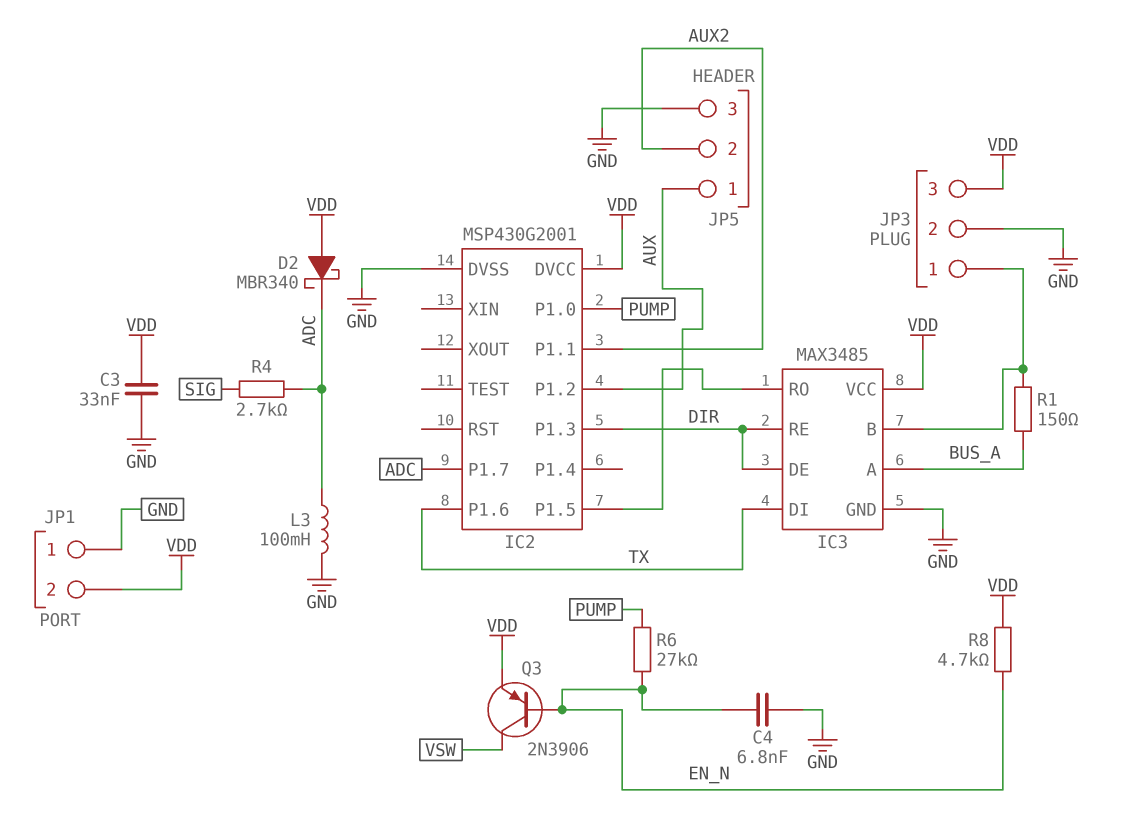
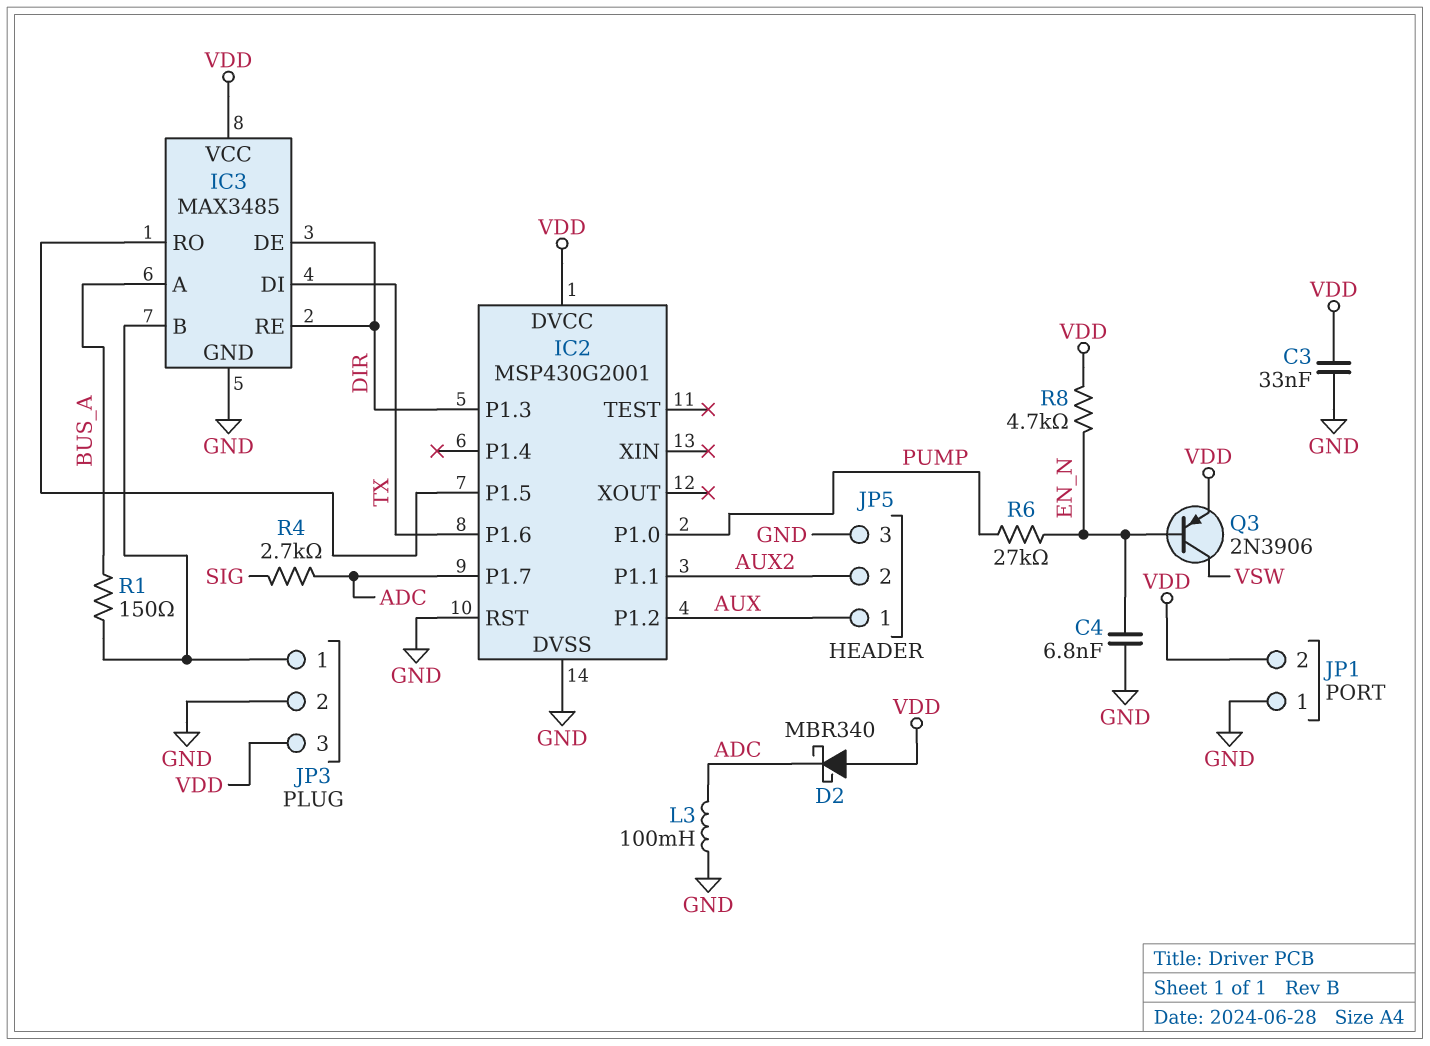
IC2 pin RST: none -> GND

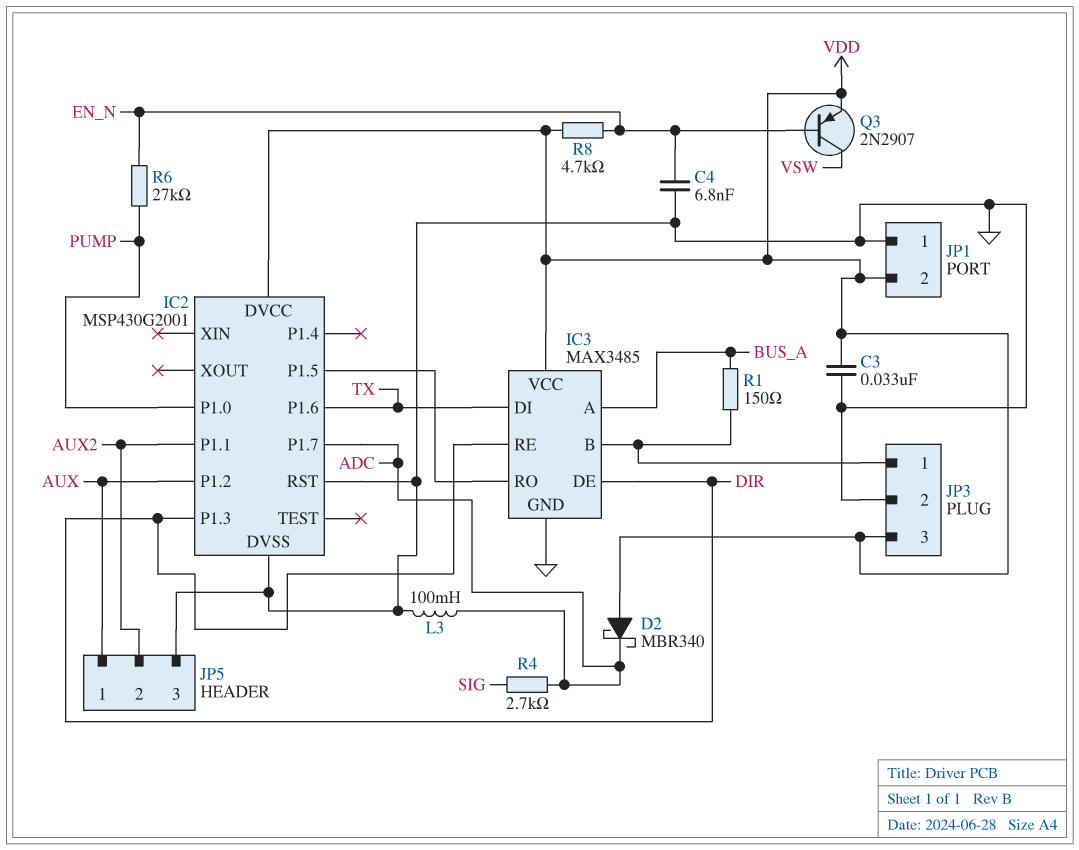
Q3: PNP 2N3906 (B EN_N, C VSW, E VDD) -> PNP 2N2907 (B EN_N, C VSW, E VDD)

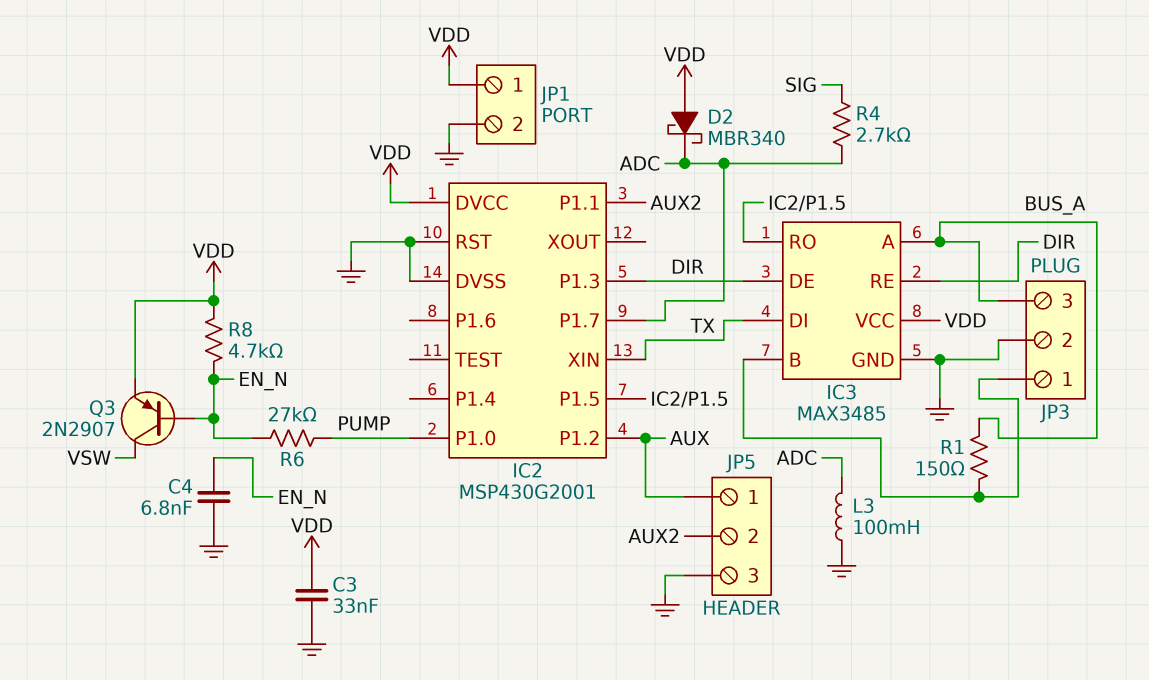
IC2 pin P1.6: TX -> none
IC2 pin XIN: none -> TX
JP1 pin 1: GND -> VDD
JP1 pin 2: VDD -> GND
JP3 pin 3: VDD -> BUS_A

